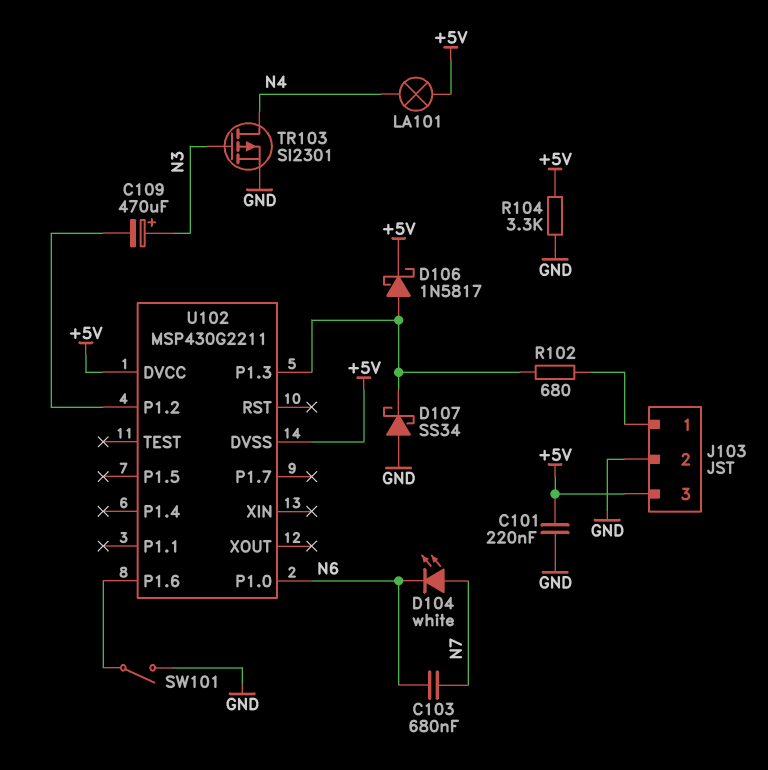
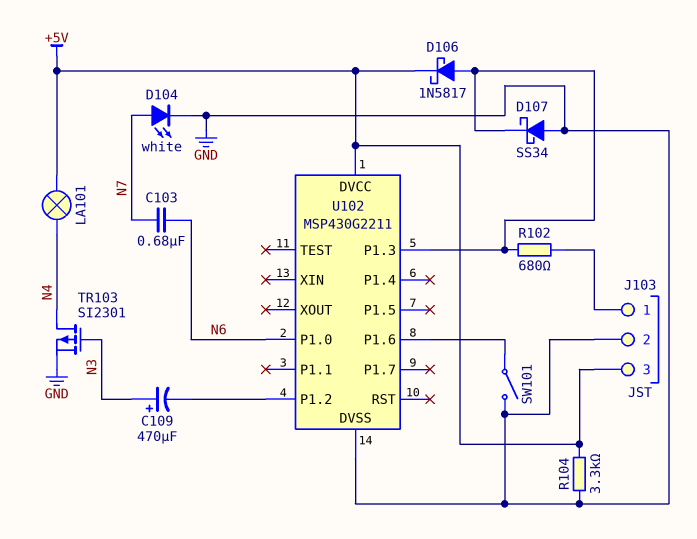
C101: 220nF (+5V, GND) -> none
D104: LED white (A N7, K N6) -> LED white (A N7, K GND)
U102 pin DVSS: +5V -> GND

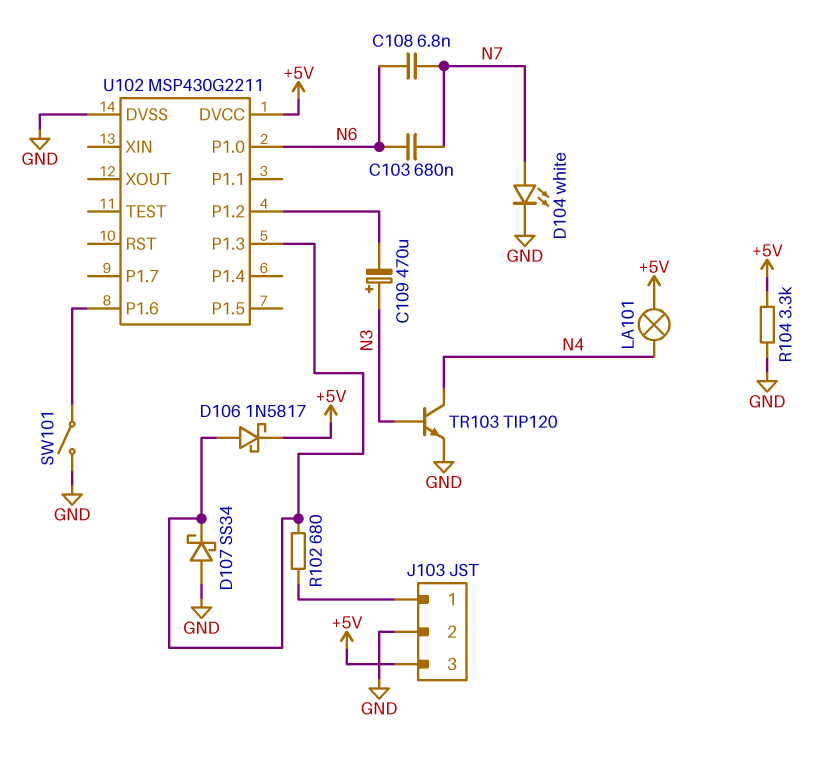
C108: none -> 6.8nF (N6, N7)
TR103: PMOS SI2301 (G N3, D N4, S GND) -> NPN TIP120 (B N3, C N4, E GND)

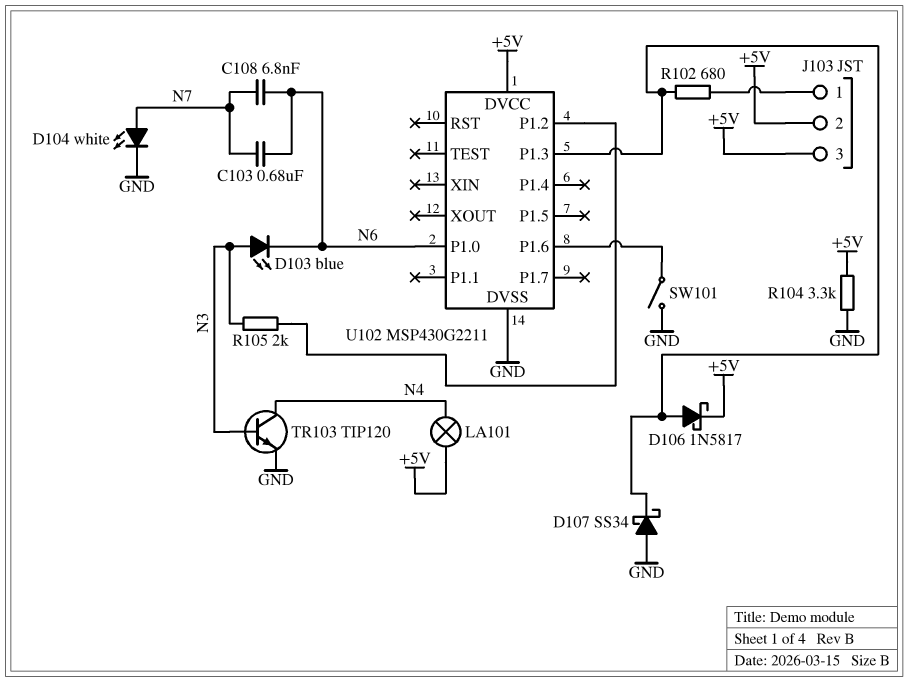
C109: 470uF (plus N3, minus U102/P1.2) -> none
D103: none -> LED blue (A N3, K N6)
J103 pin 2: GND -> +5V
R105: none -> 2k (N3, U102/P1.2)

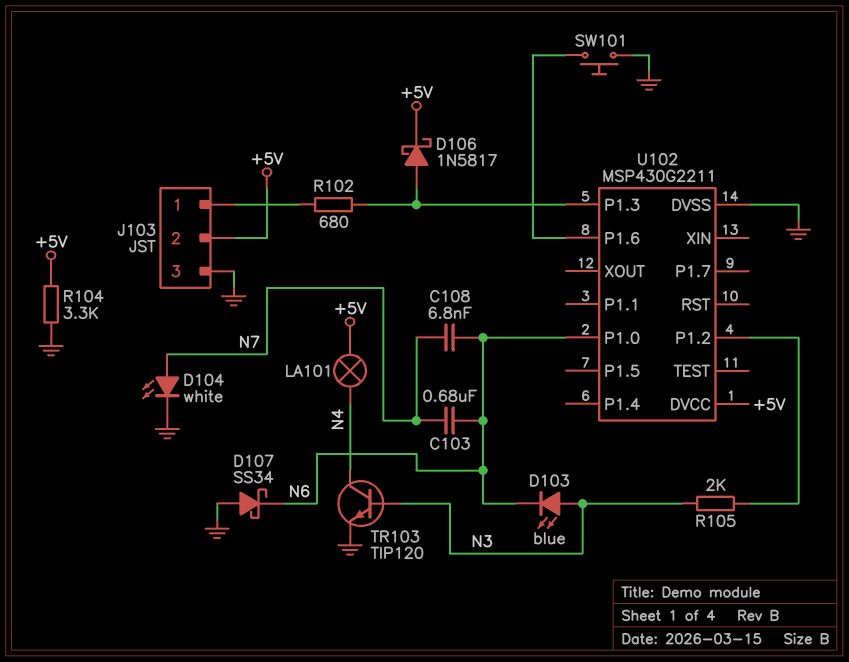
D107: schottky SS34 (A GND, K U102/P1.3) -> schottky SS34 (A GND, K N6)
J103 pin 3: +5V -> GND
SW101: switch (GND, U102/P1.6) -> button (GND, U102/P1.6)

